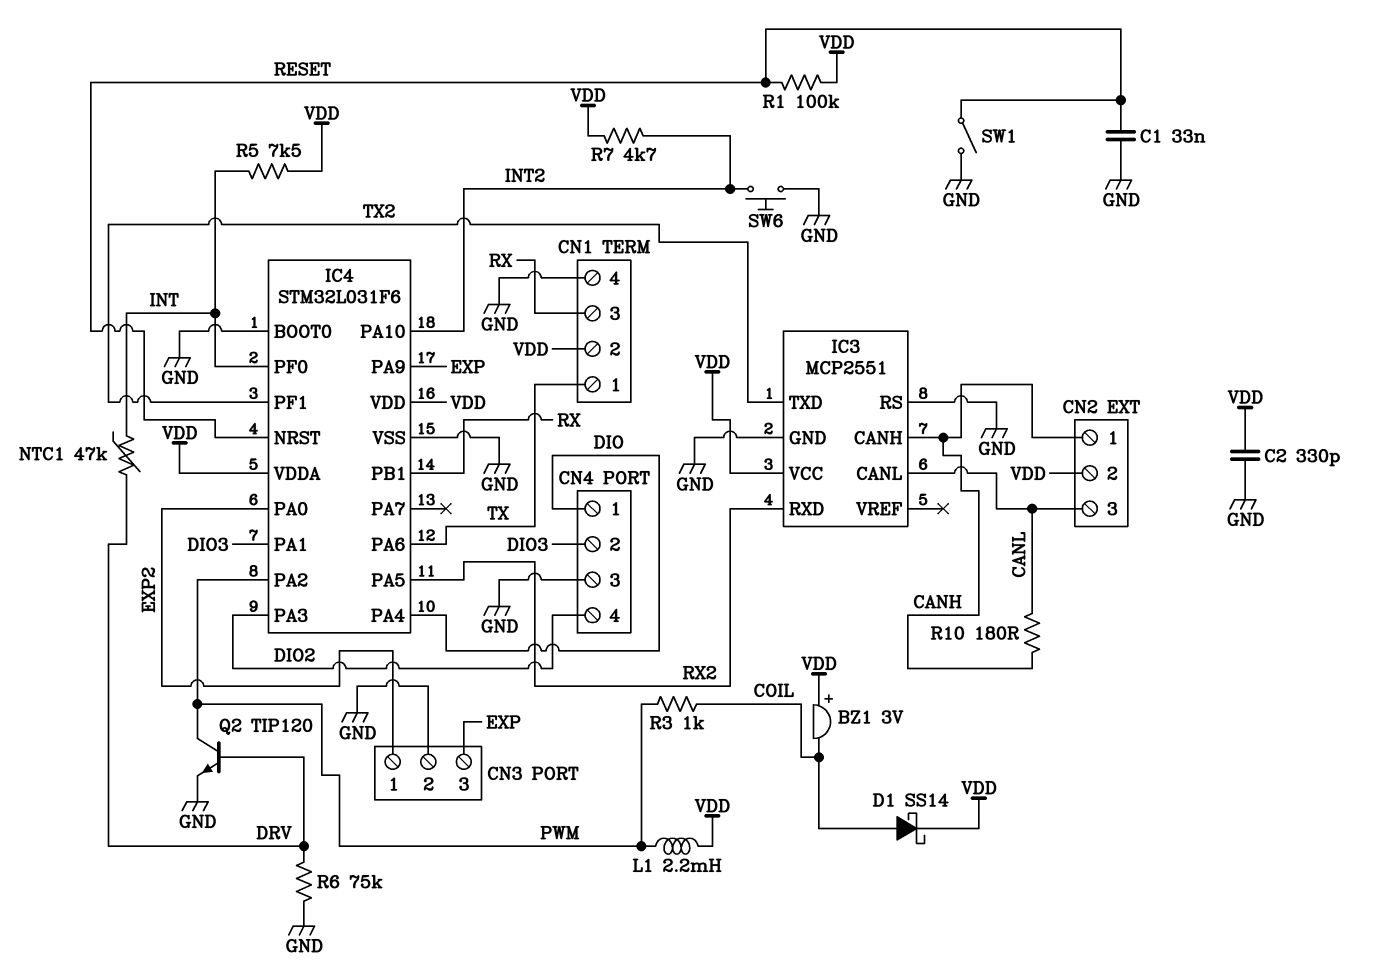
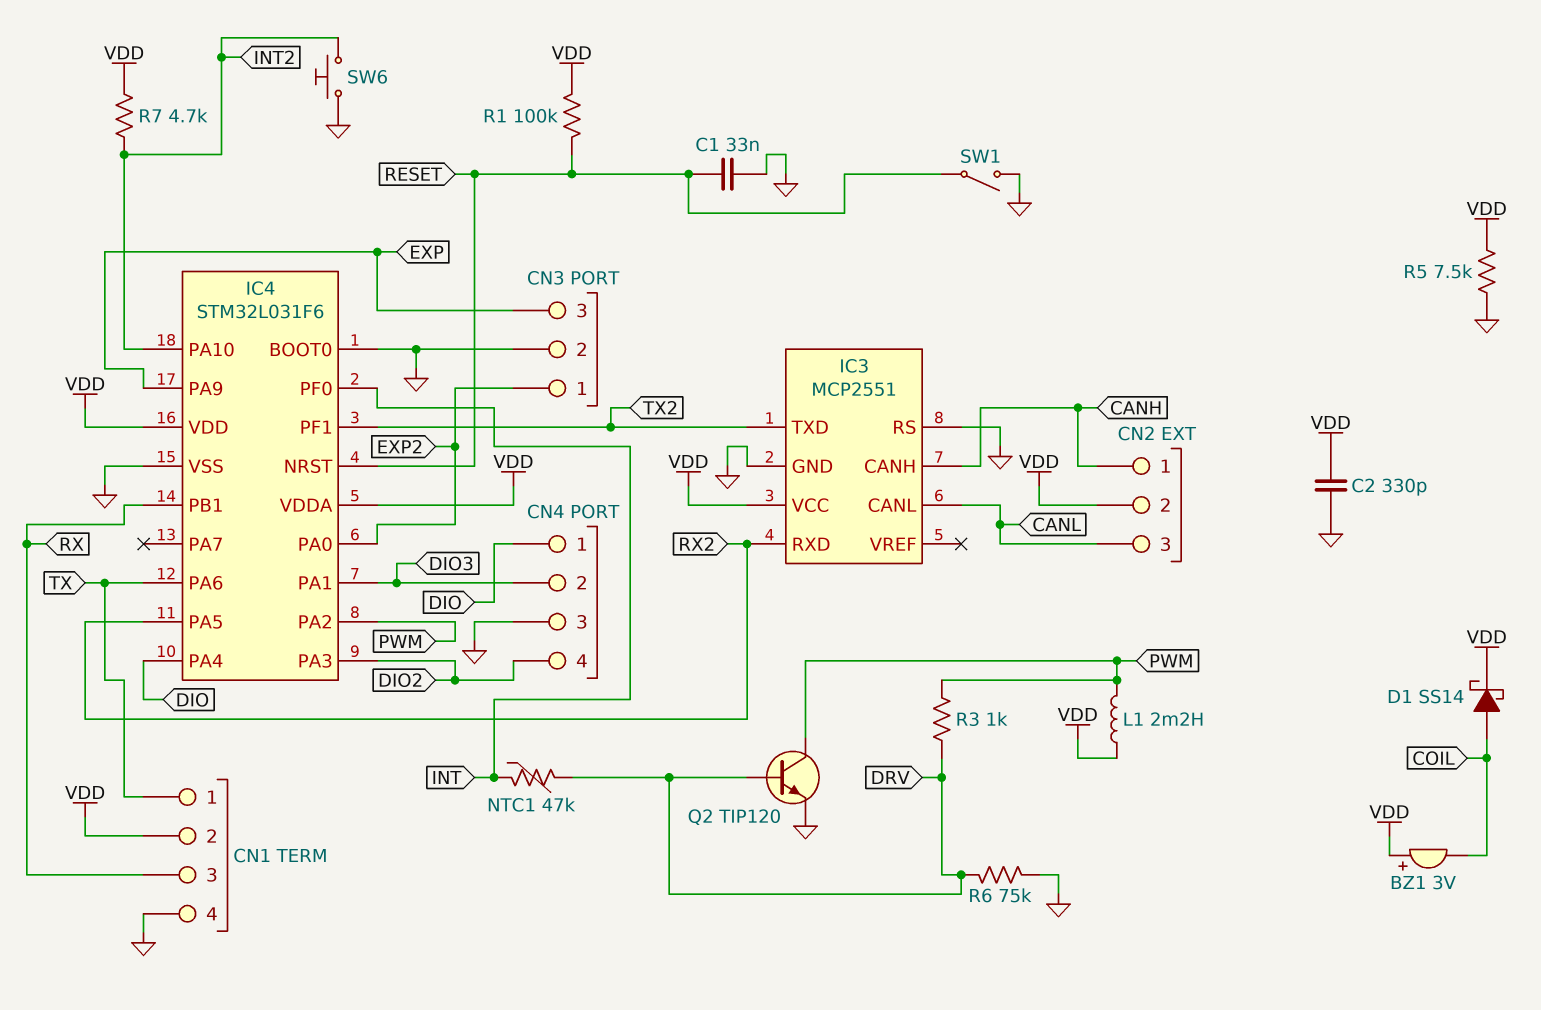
R3: 1k (COIL, PWM) -> 1k (DRV, PWM)
R5: 7.5k (INT, VDD) -> 7.5k (GND, VDD)
R10: 180 (CANH, CANL) -> none

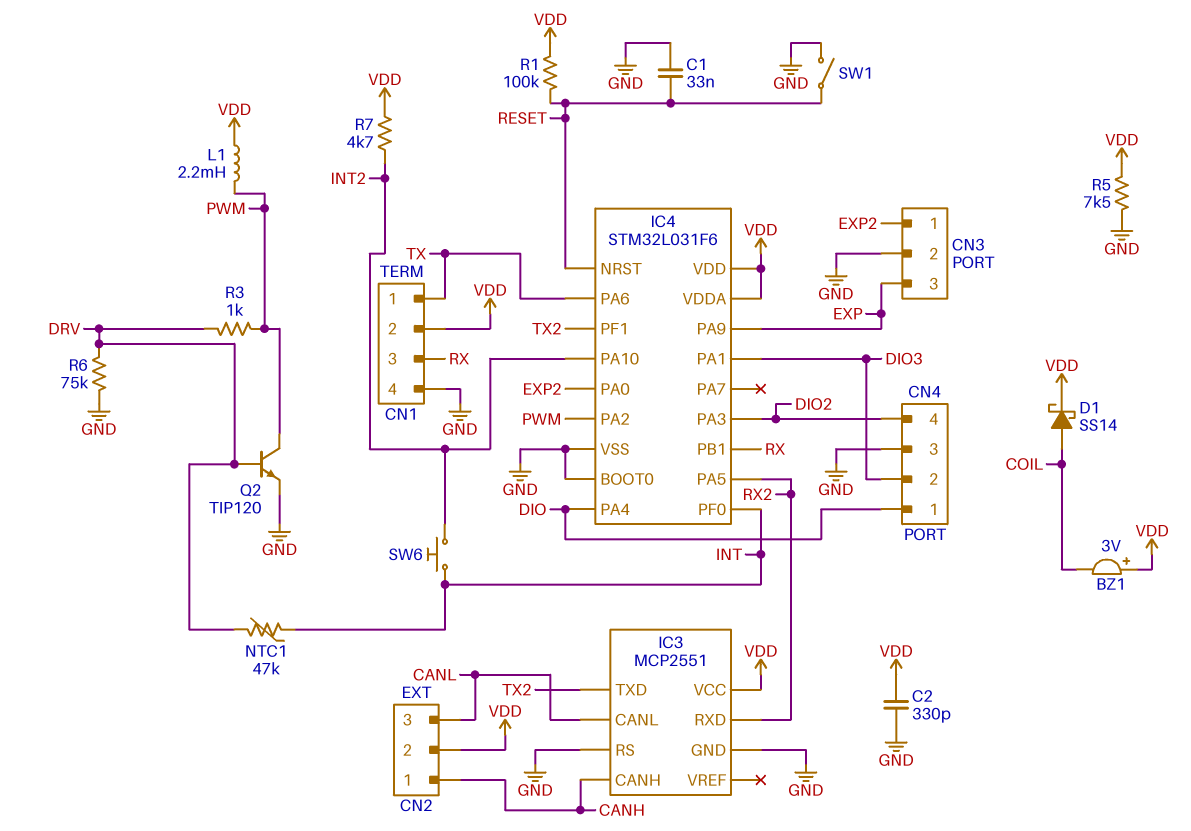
SW6: button (GND, INT2) -> button (INT, INT2)

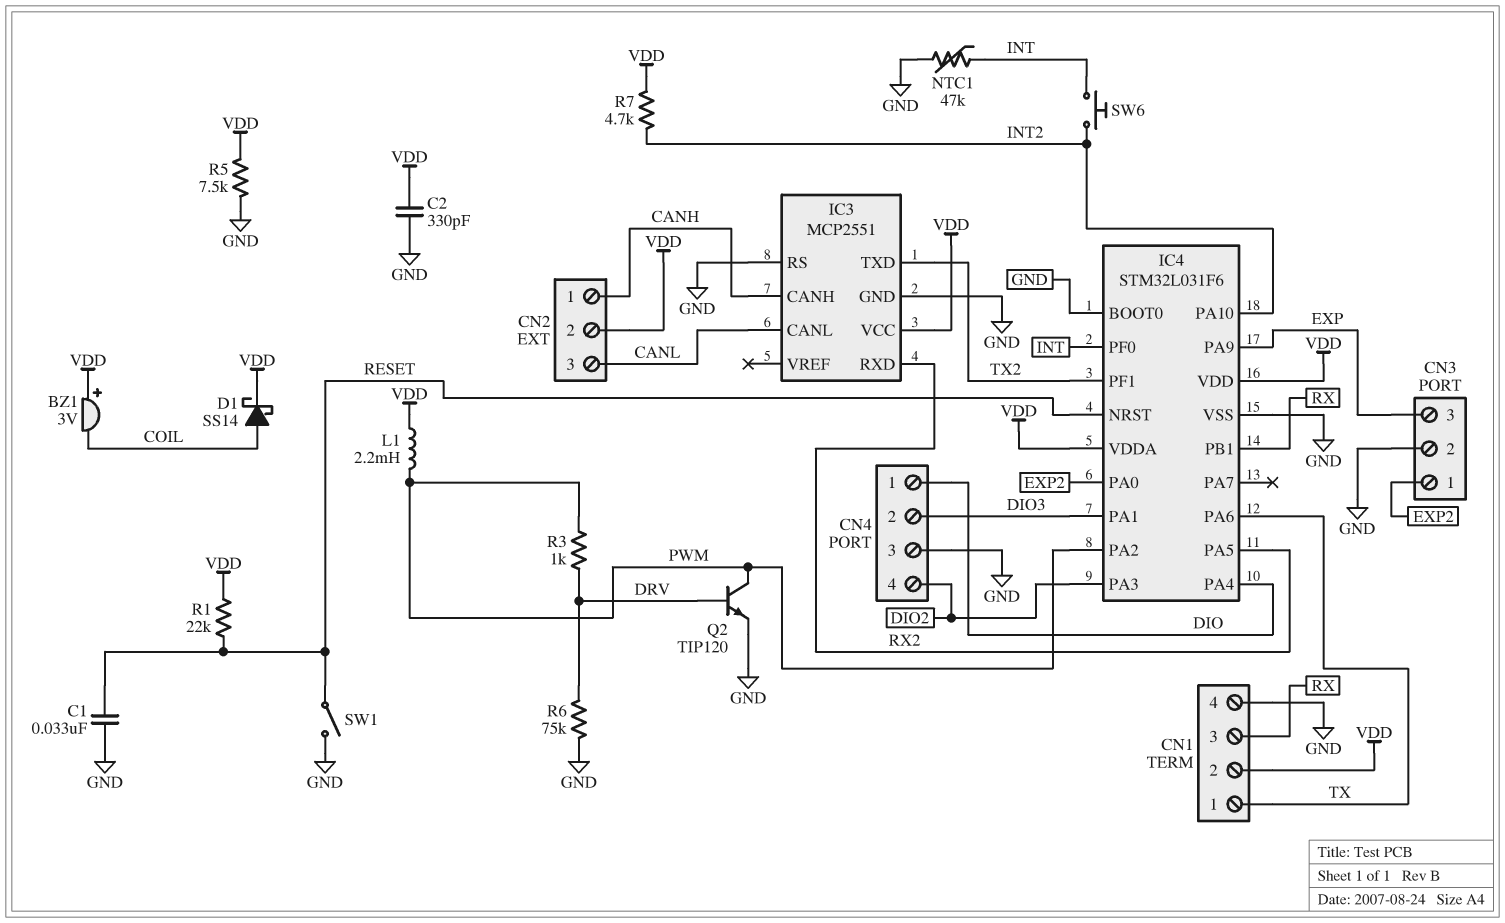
NTC1: 47k (DRV, INT) -> 47k (GND, INT)
R1: 100k (RESET, VDD) -> 22k (RESET, VDD)

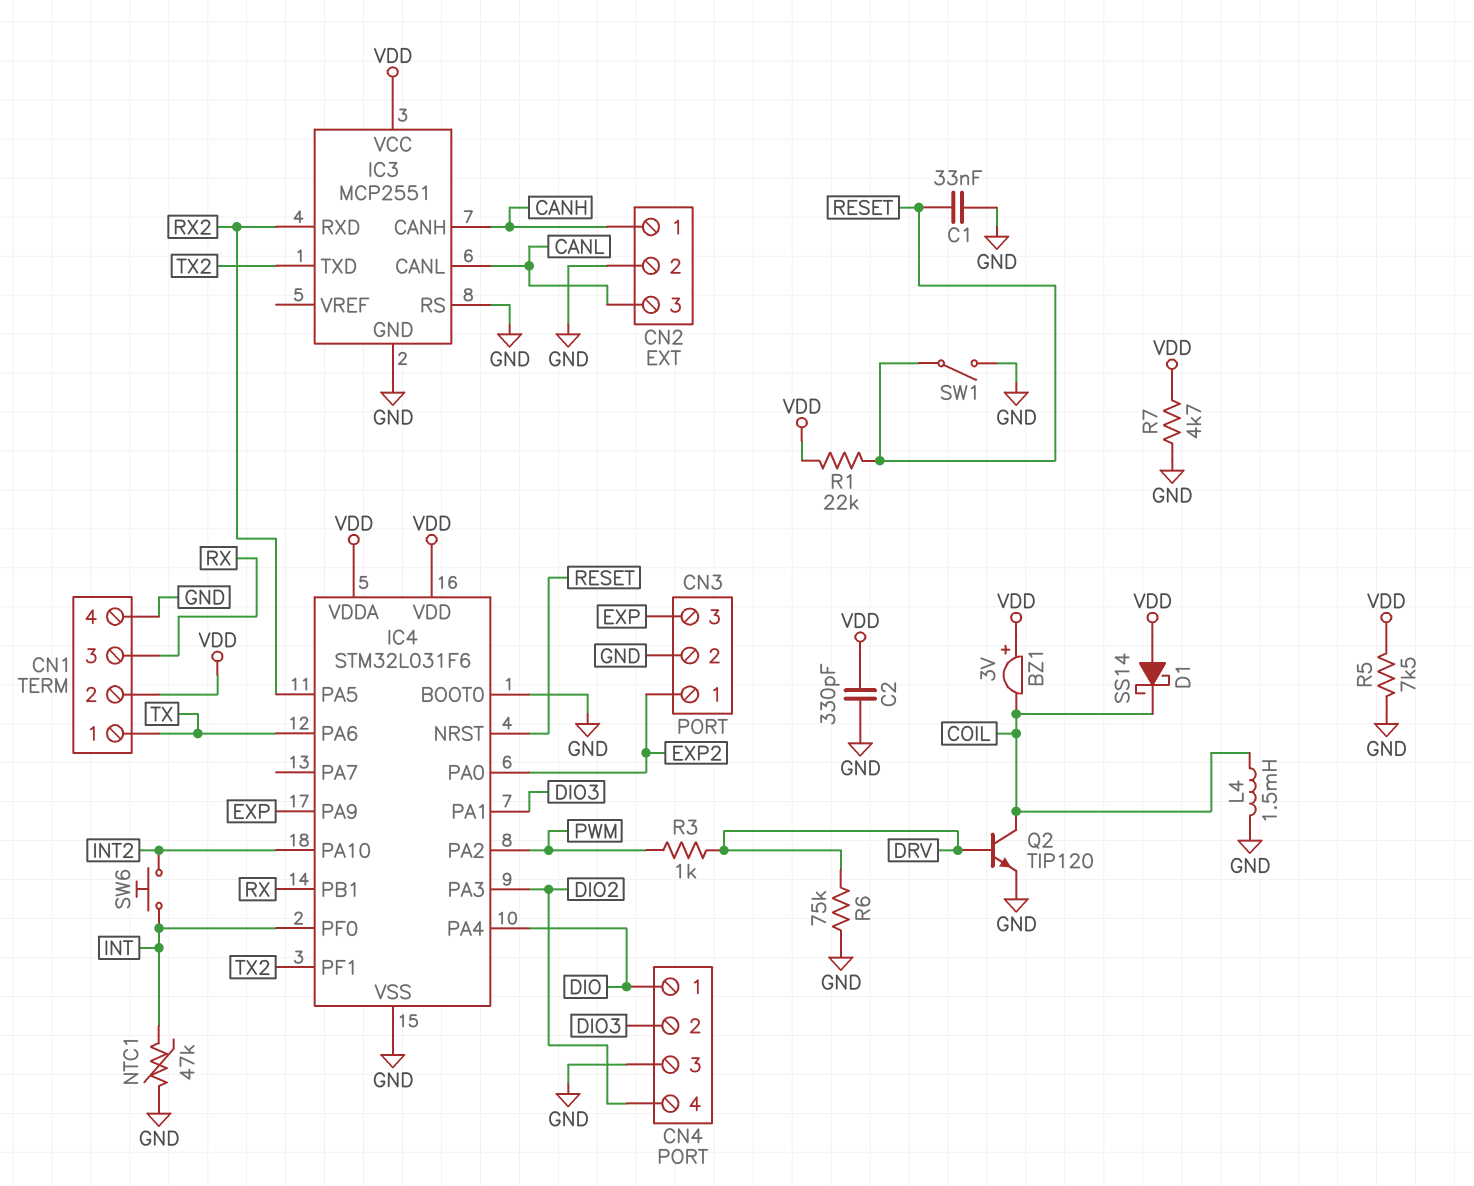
CN2 pin 2: VDD -> GND
D1: schottky SS14 (A COIL, K VDD) -> schottky SS14 (A VDD, K COIL)
L1: 2.2mH (PWM, VDD) -> none
L4: none -> 1.5mH (COIL, GND)
Q2: NPN TIP120 (B DRV, C PWM, E GND) -> NPN TIP120 (B DRV, C COIL, E GND)
R7: 4.7k (INT2, VDD) -> 4.7k (GND, VDD)

